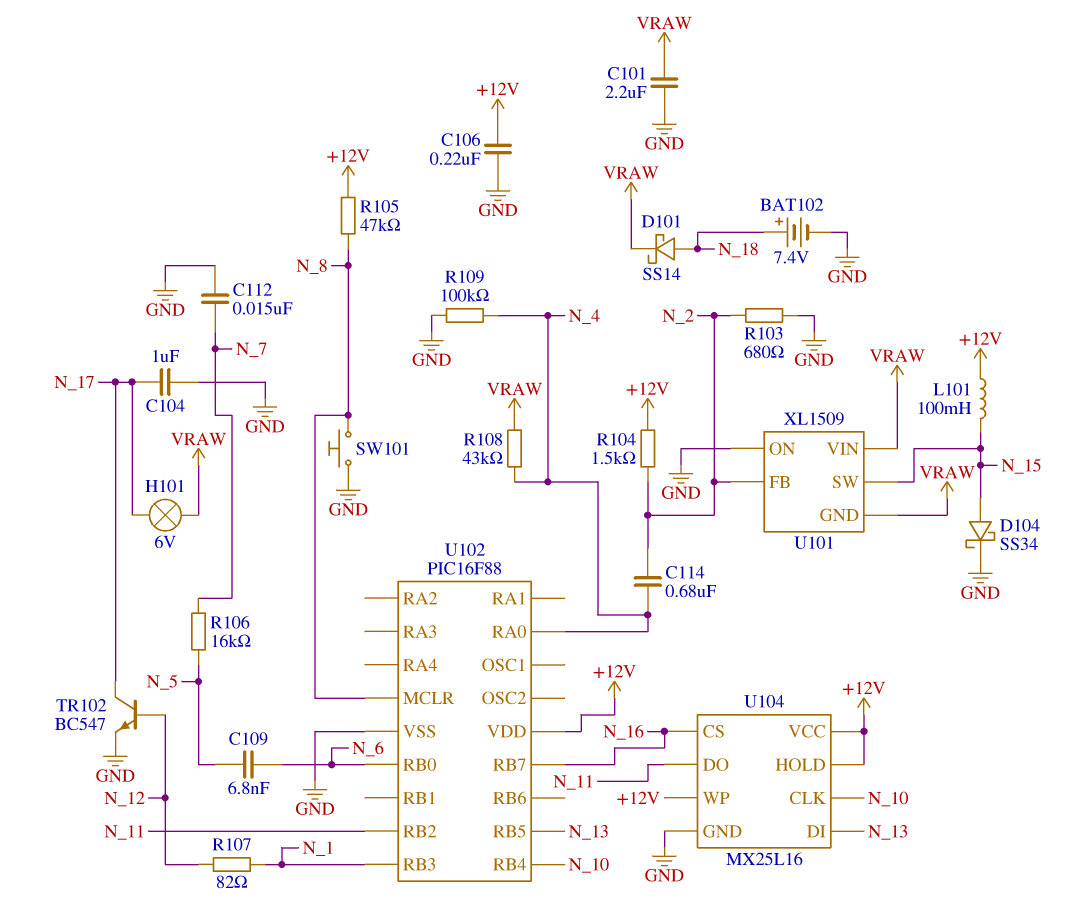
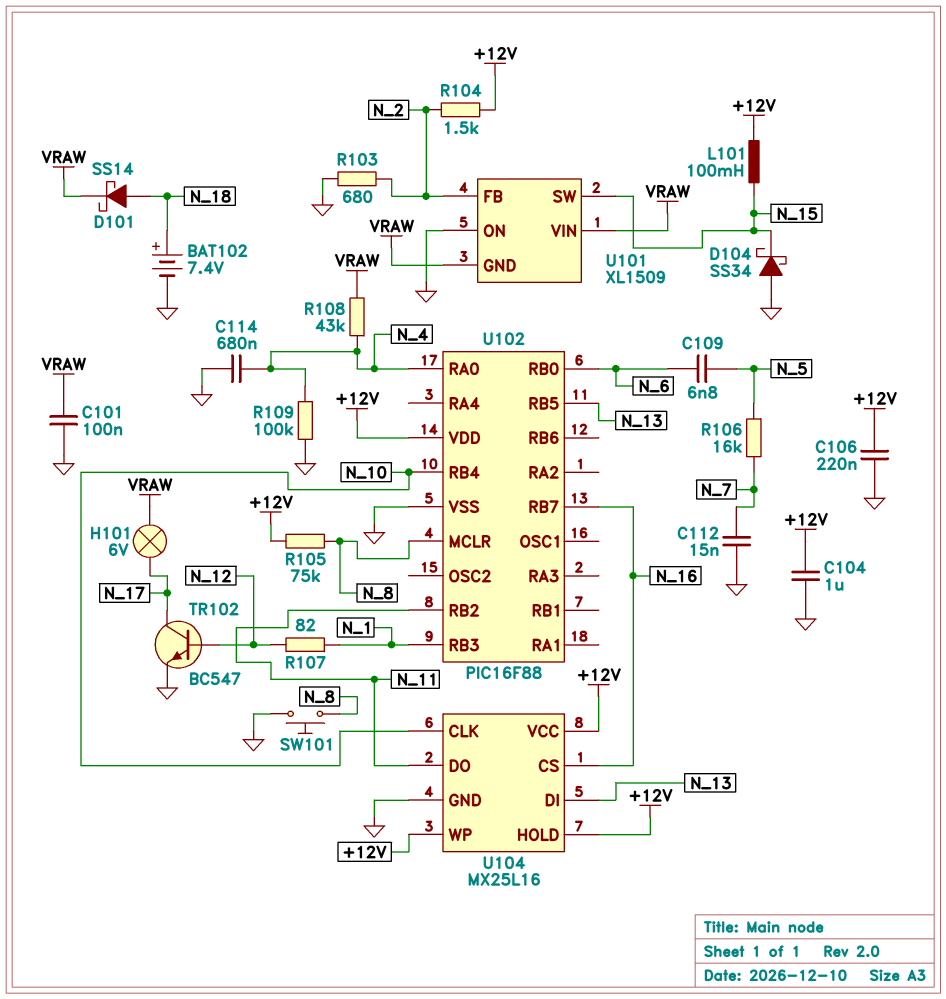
C101: 2.2uF (GND, VRAW) -> 100nF (GND, VRAW)
C104: 1uF (GND, N_17) -> 1uF (+12V, GND)
C114: 680nF (N_2, N_4) -> 680nF (GND, N_4)
D104: schottky SS34 (A N_15, K GND) -> schottky SS34 (A GND, K N_15)
R105: 47k (+12V, N_8) -> 75k (+12V, N_8)

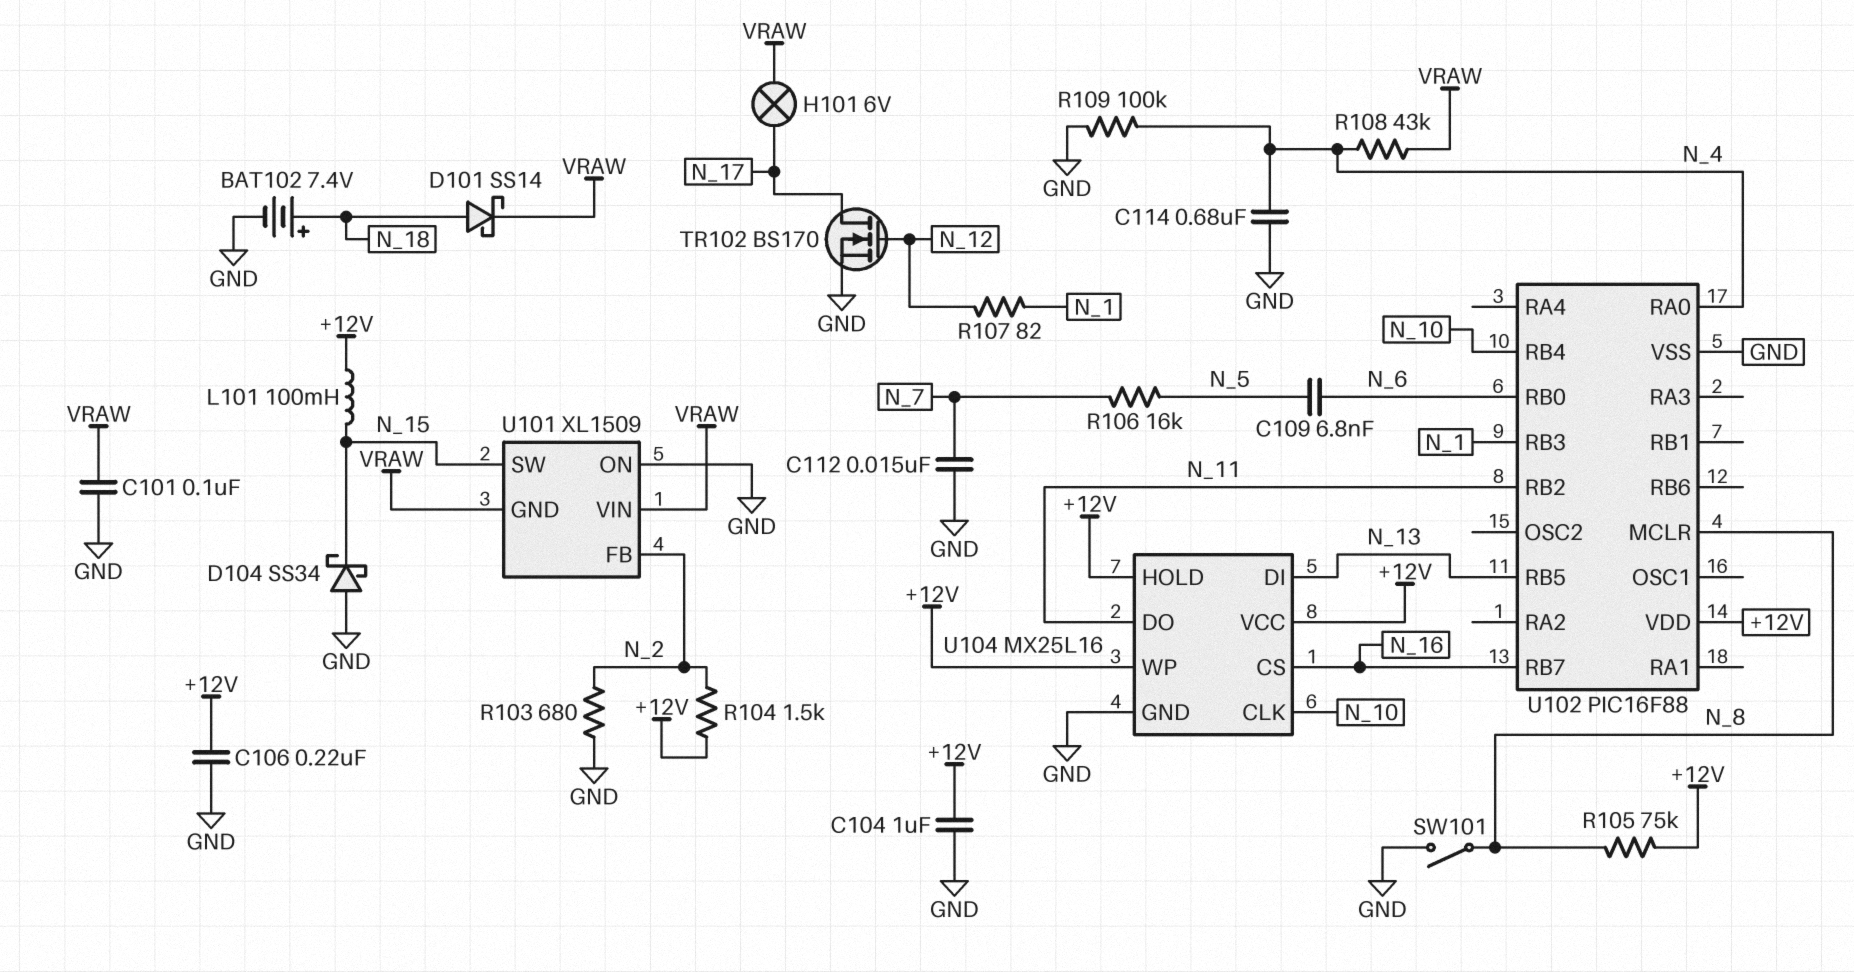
SW101: button (GND, N_8) -> switch (GND, N_8)
TR102: NPN BC547 (B N_12, C N_17, E GND) -> NMOS BS170 (G N_12, D N_17, S GND)

